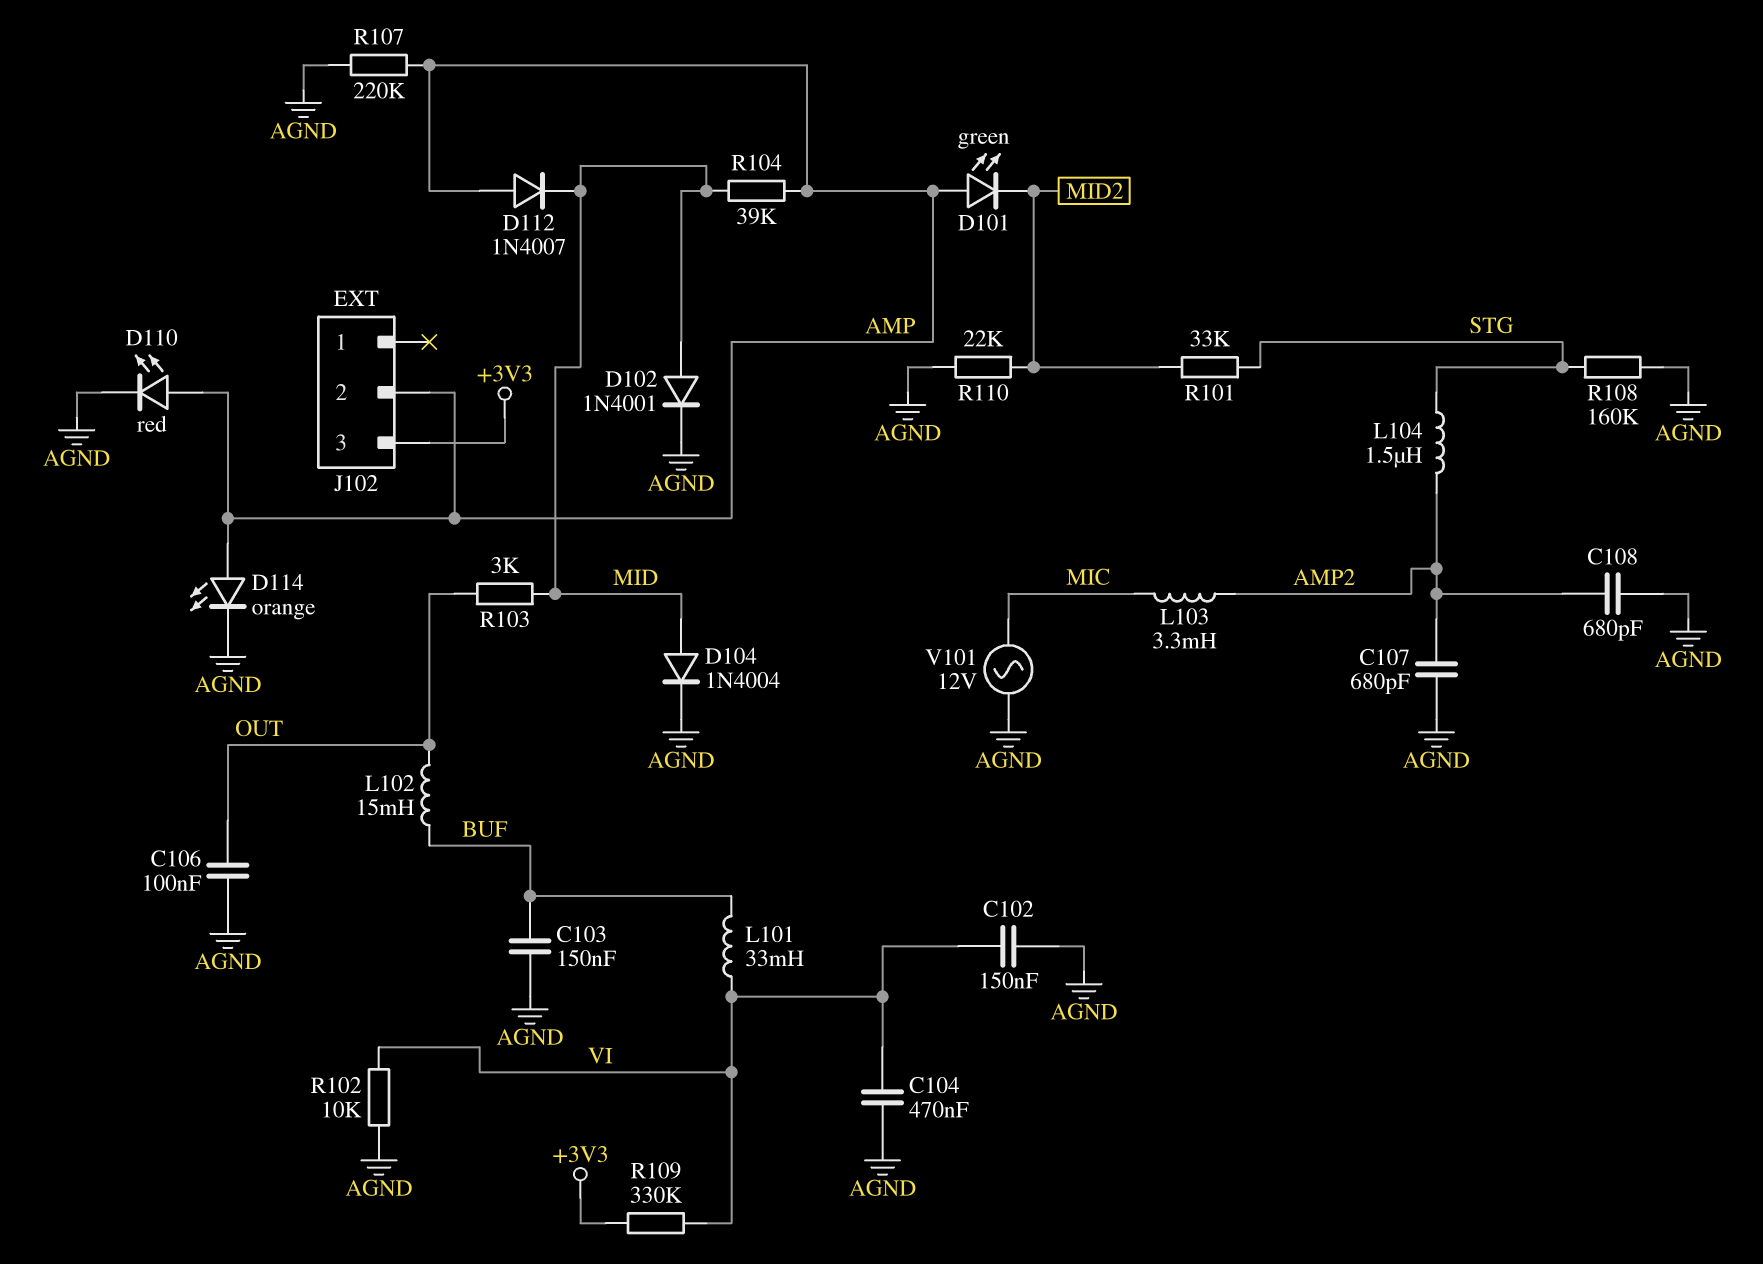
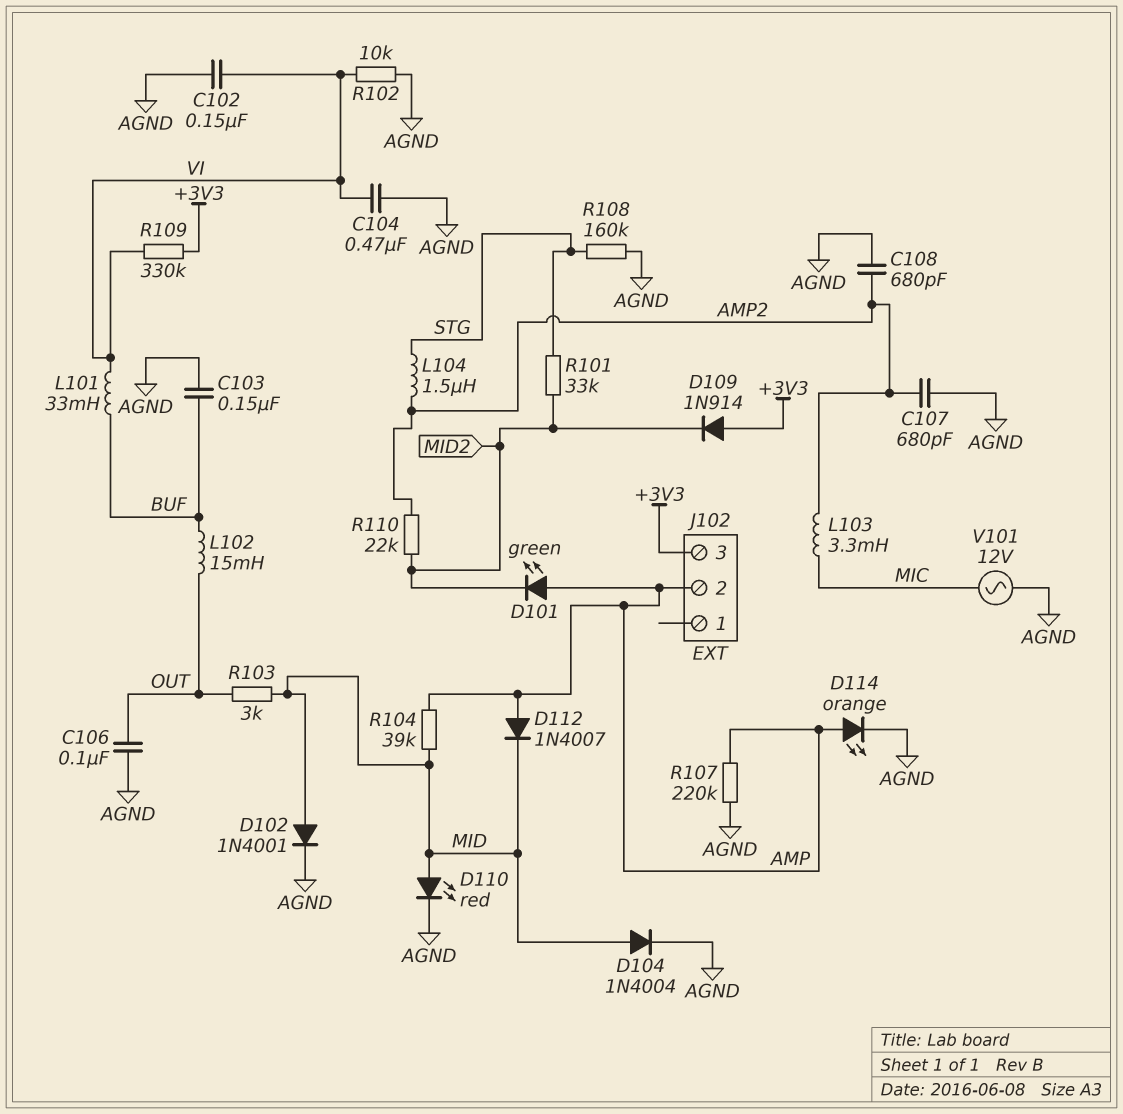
D109: none -> diode 1N914 (A +3V3, K MID2)
D110: LED red (A AMP, K AGND) -> LED red (A MID, K AGND)
R110: 22k (AGND, MID2) -> 22k (AMP2, MID2)

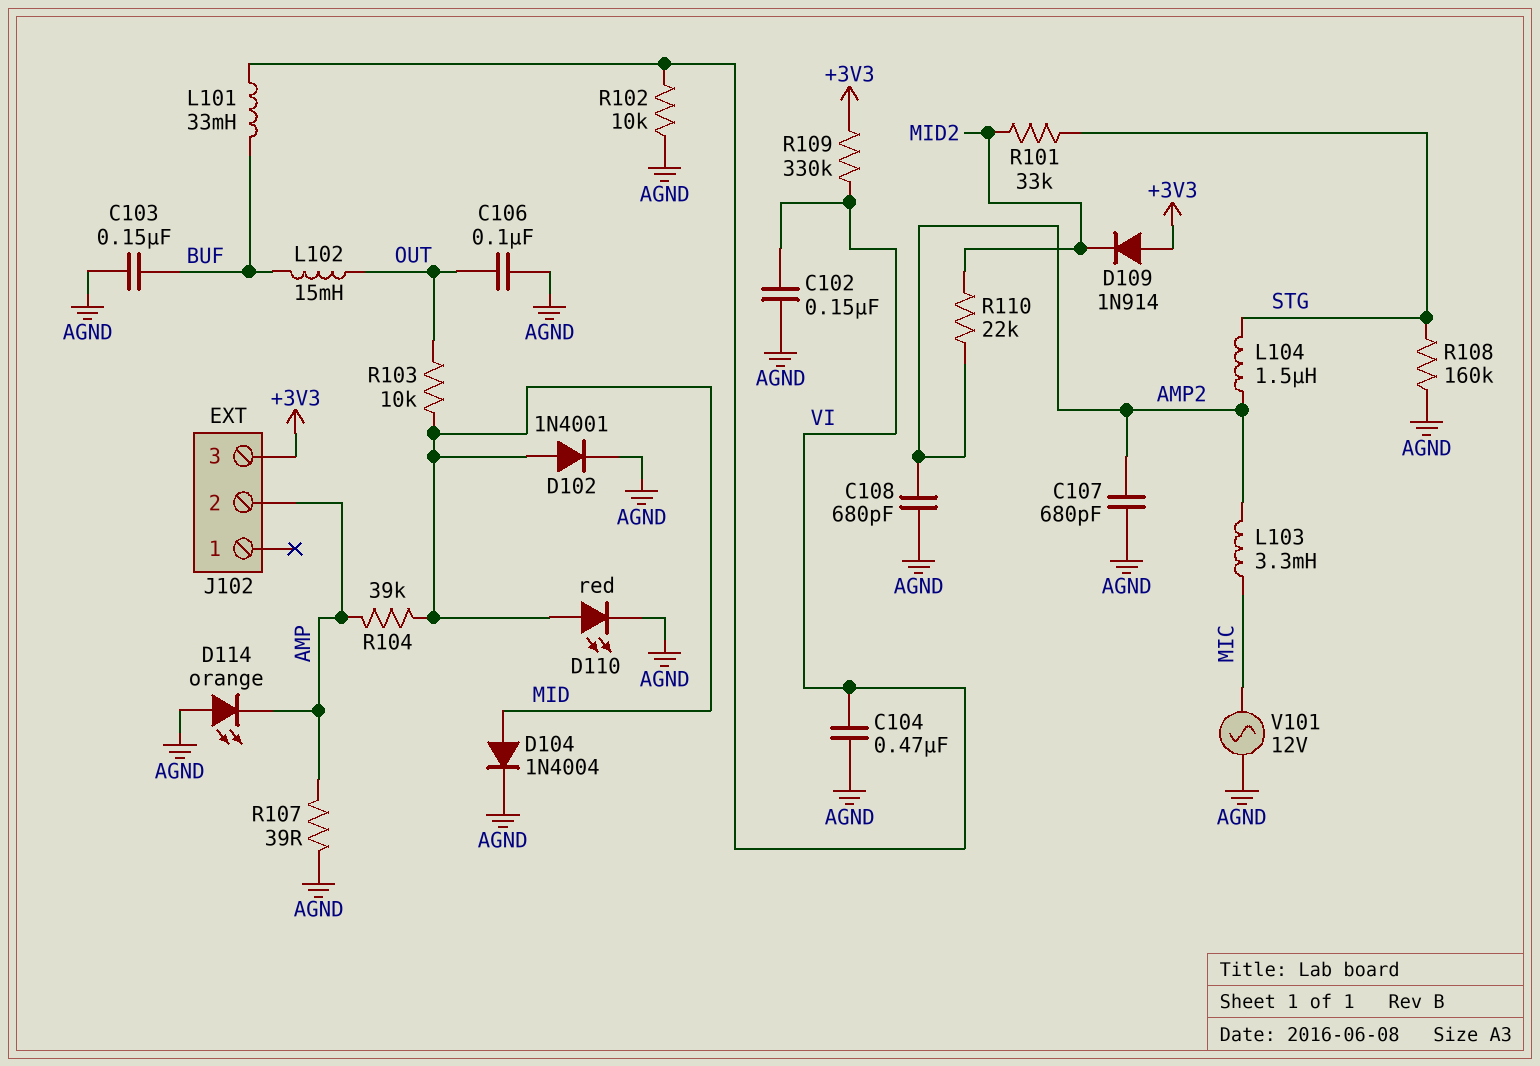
D101: LED green (A AMP, K MID2) -> none
D112: diode 1N4007 (A AMP, K MID) -> none
D114: LED orange (A AMP, K AGND) -> LED orange (A AGND, K AMP)
R103: 3k (MID, OUT) -> 10k (MID, OUT)
R107: 220k (AGND, AMP) -> 39 (AGND, AMP)

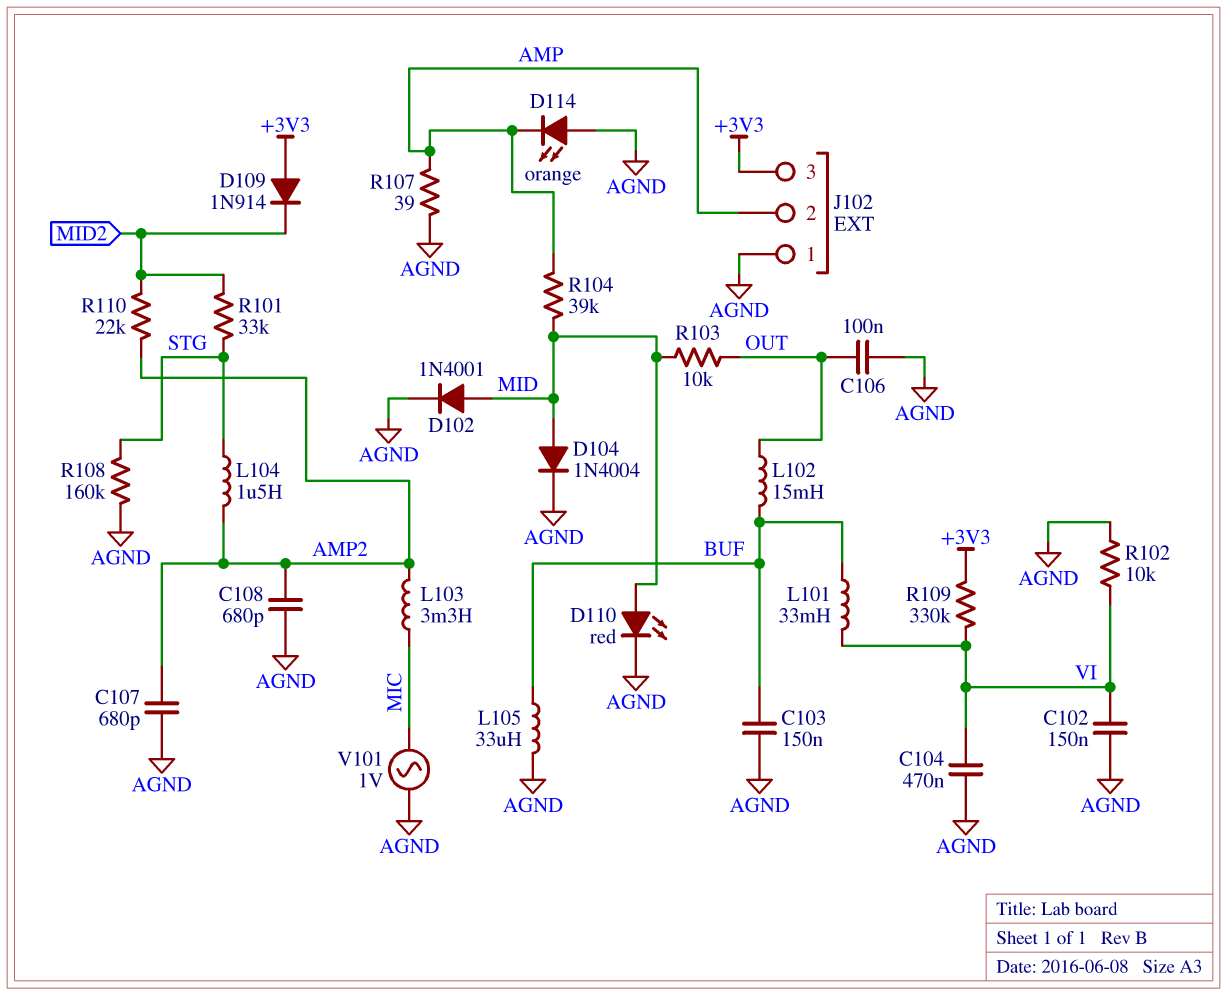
J102 pin 1: none -> AGND
L105: none -> 33uH (AGND, BUF)
V101: AC 12V (AGND, MIC) -> AC 1V (AGND, MIC)

